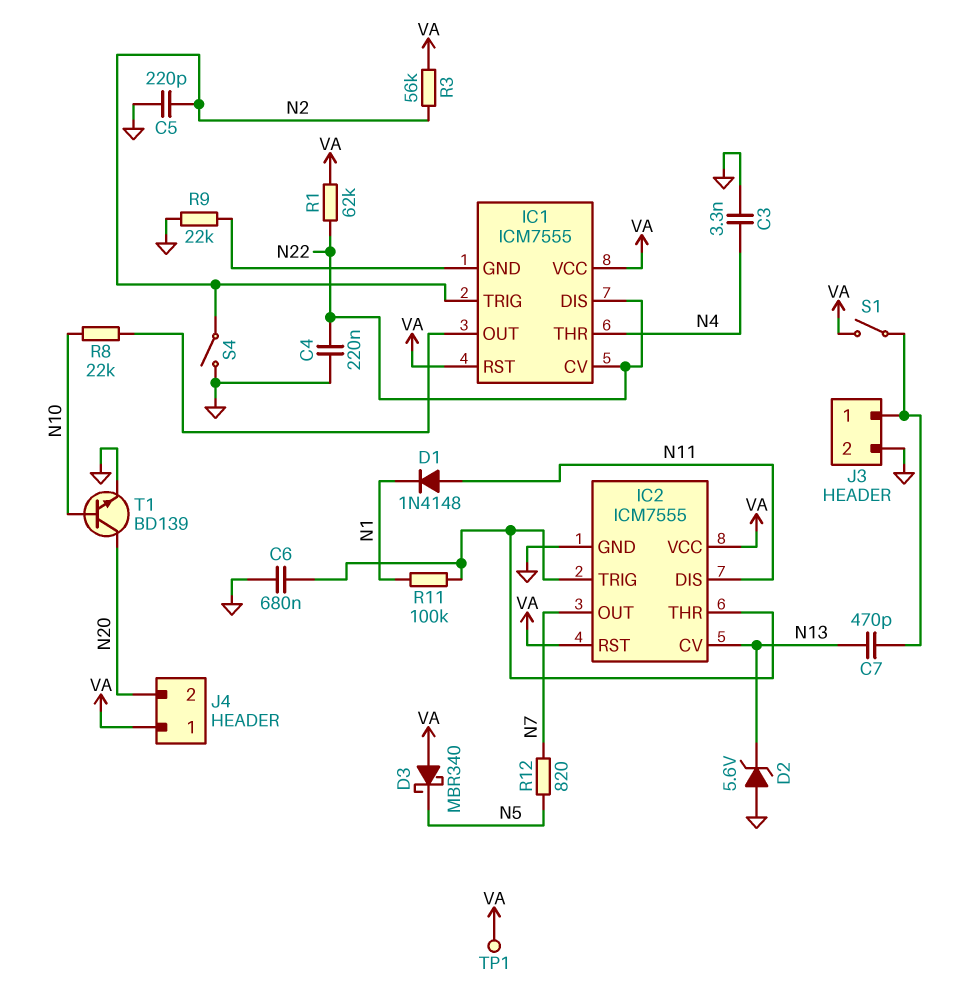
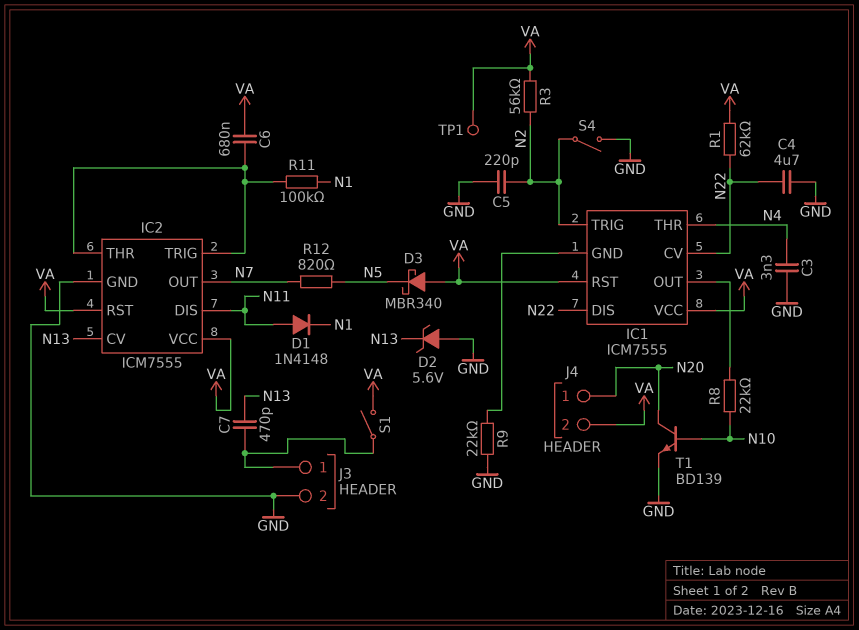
C4: 220nF (GND, N22) -> 4.7uF (GND, N22)
C6: 680nF (GND, IC2/THR) -> 680nF (IC2/THR, VA)
J4 pin 1: VA -> N20
J4 pin 2: N20 -> VA

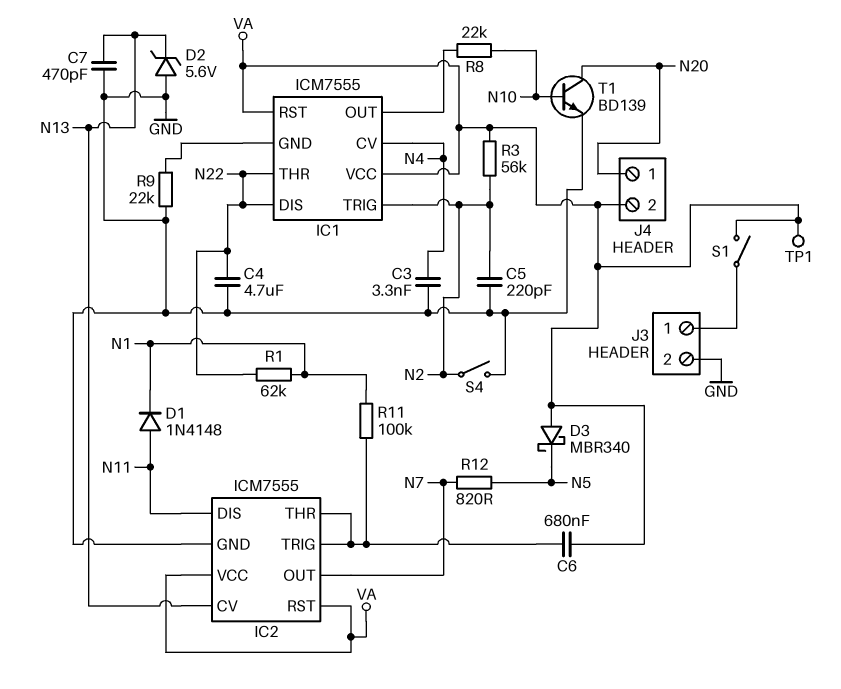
C7: 470pF (J3/1, N13) -> 470pF (GND, N13)
IC1 pin CV: N22 -> N4
IC1 pin THR: N4 -> N22
R1: 62k (N22, VA) -> 62k (N1, N22)

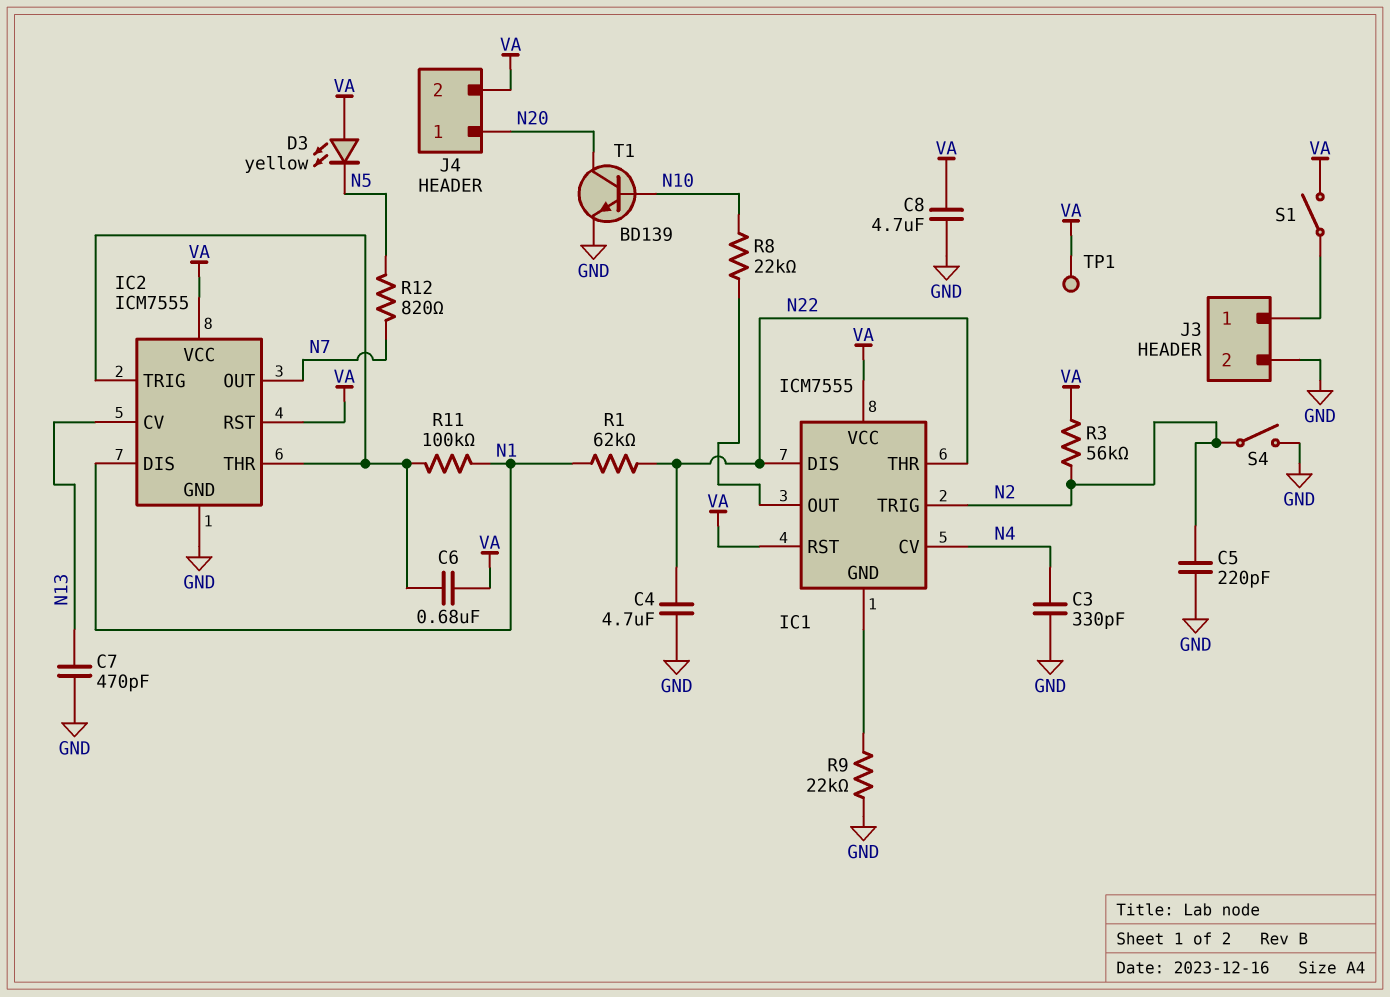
C3: 3.3nF (GND, N4) -> 330pF (GND, N4)
C8: none -> 4.7uF (GND, VA)
D1: diode 1N4148 (A N11, K N1) -> none
D2: zener 5.6V (A GND, K N13) -> none
D3: schottky MBR340 (A VA, K N5) -> LED yellow (A VA, K N5)
IC2 pin DIS: N11 -> N1

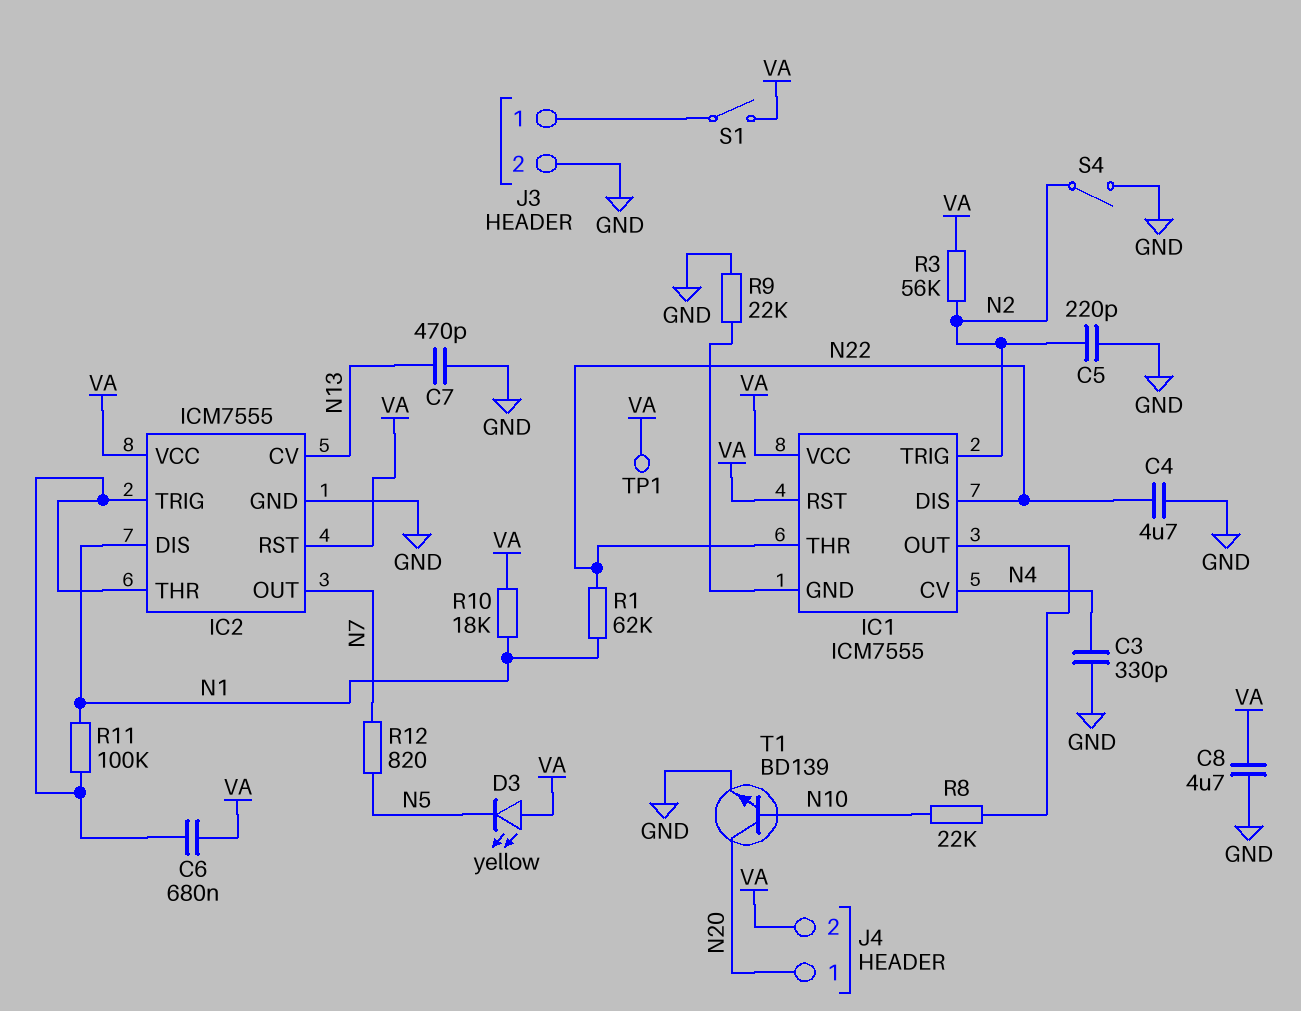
R10: none -> 18k (N1, VA)

